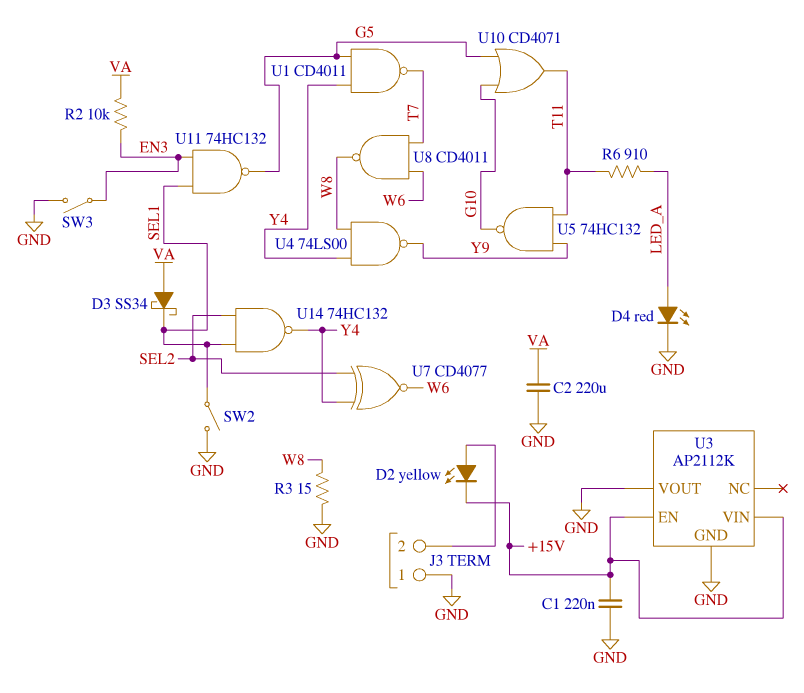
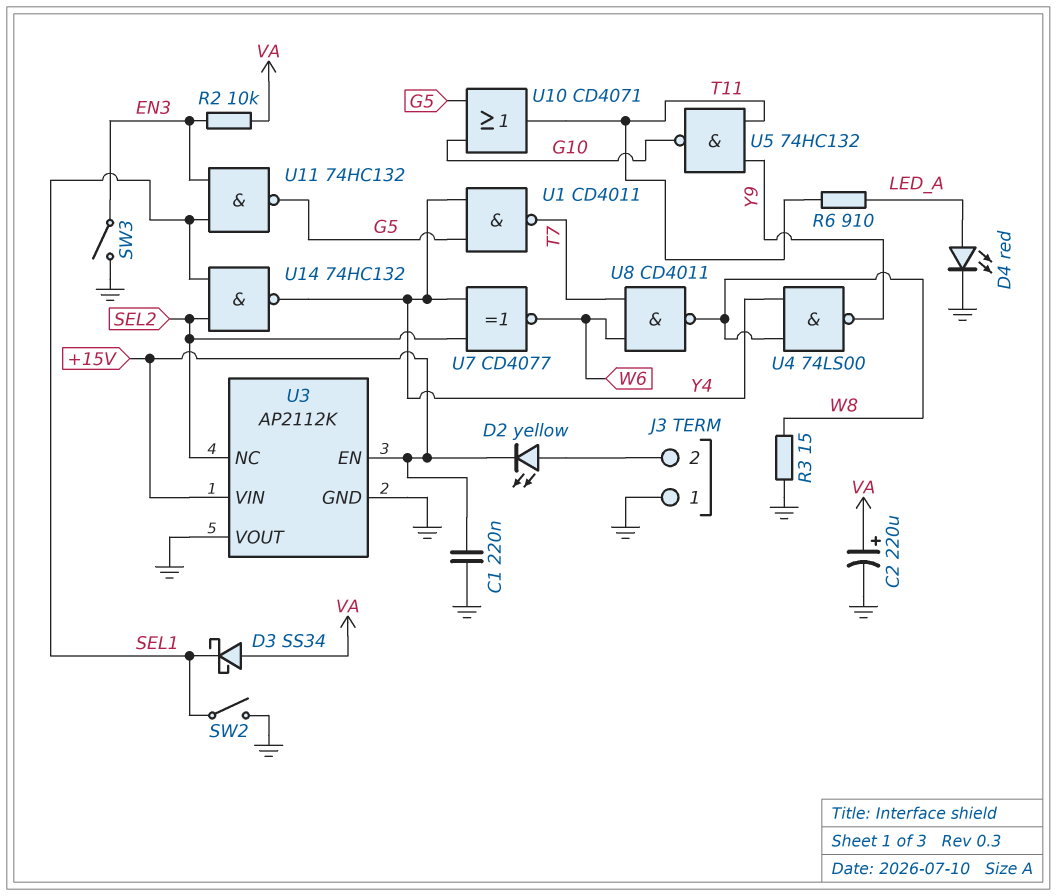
C2: 220uF (GND, VA) -> 220uF (plus VA, minus GND)
U3 pin NC: none -> SEL2

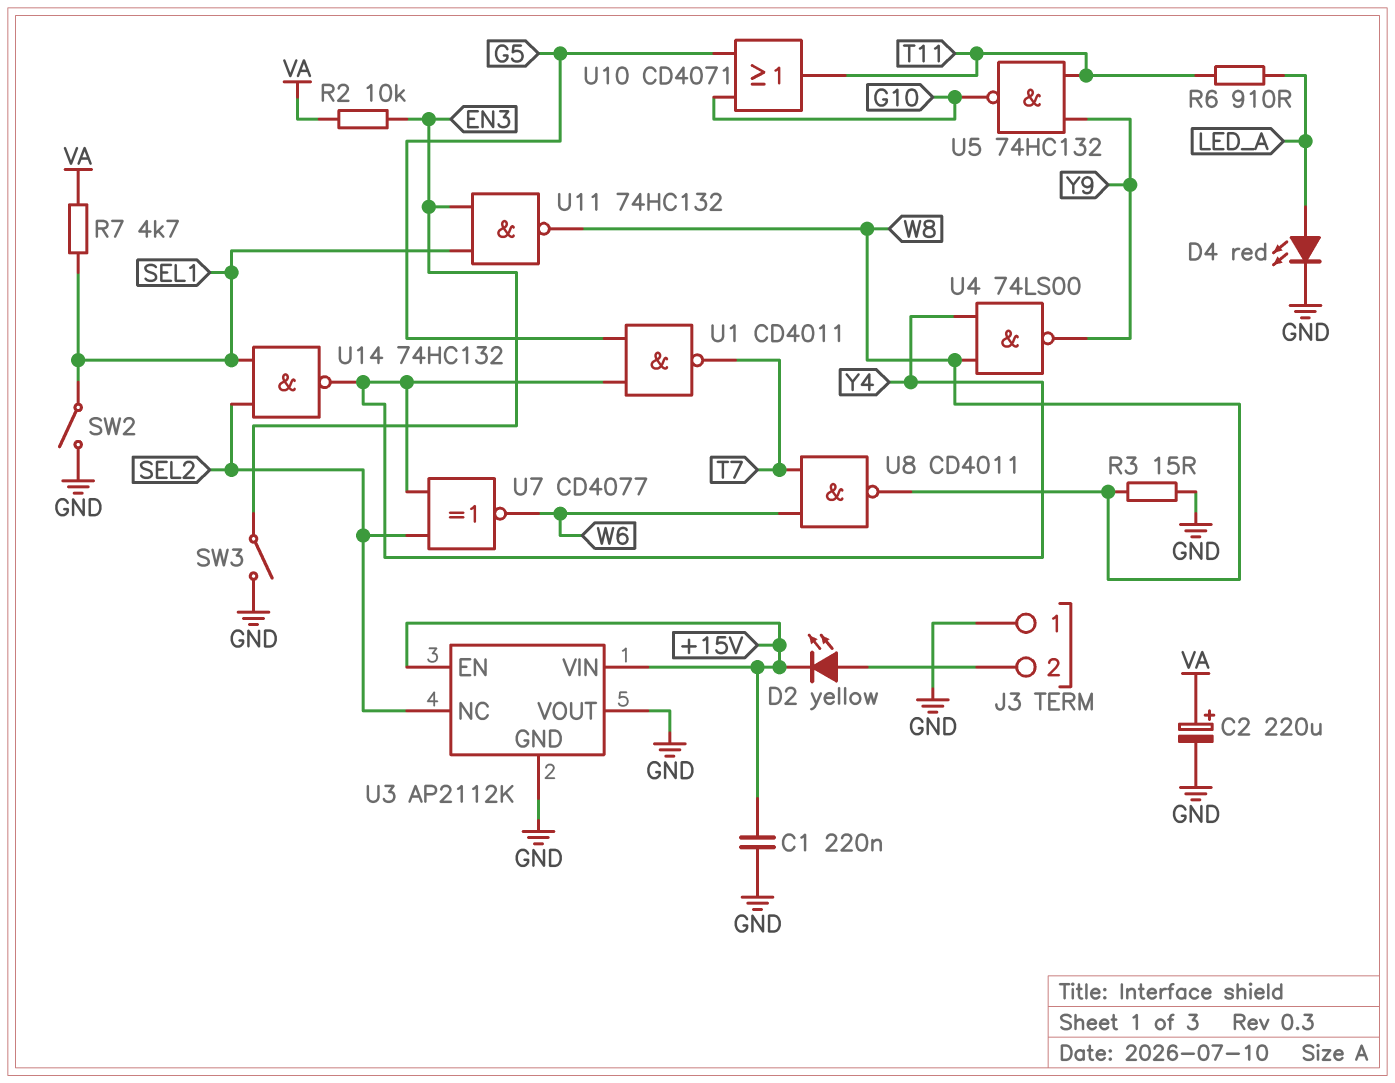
D3: schottky SS34 (A VA, K SEL1) -> none
R7: none -> 4.7k (SEL1, VA)
U11: NAND 74HC132 (in EN3, in SEL1, out G5) -> NAND 74HC132 (in EN3, in SEL1, out W8)

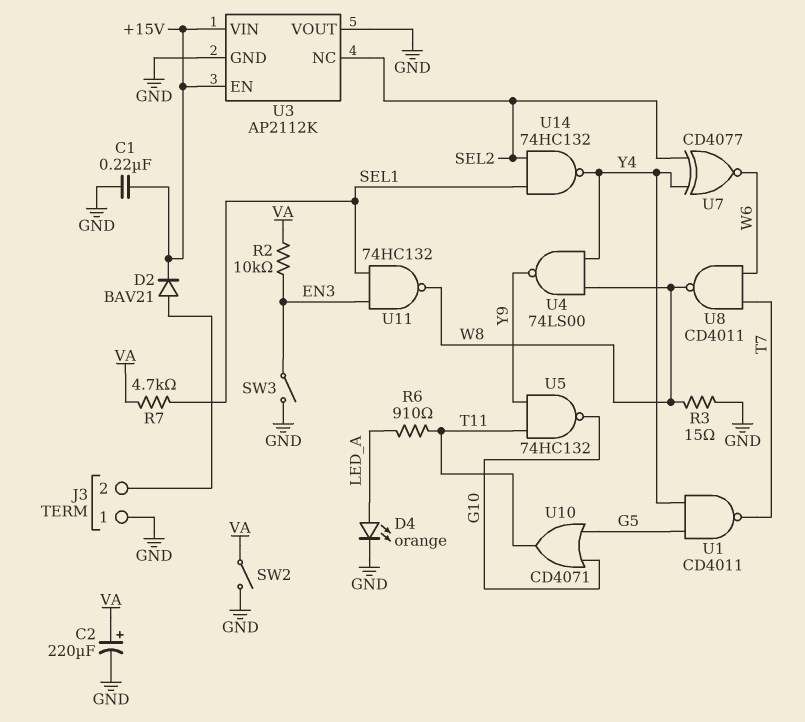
D2: LED yellow (A J3/2, K +15V) -> diode BAV21 (A J3/2, K +15V)
D4: LED red (A LED_A, K GND) -> LED orange (A LED_A, K GND)
SW2: switch (GND, SEL1) -> switch (GND, VA)

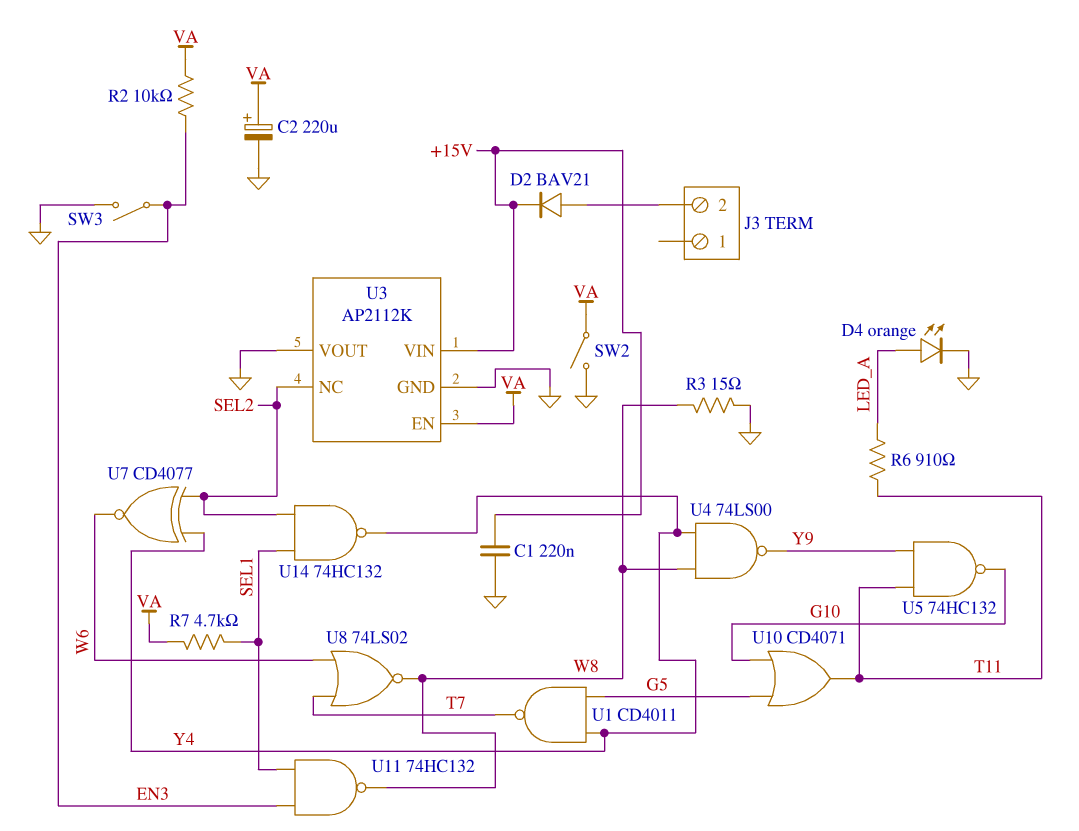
J3 pin 1: GND -> none
U3 pin EN: +15V -> VA
U8: NAND CD4011 (in T7, in W6, out W8) -> NOR 74LS02 (in T7, in W6, out W8)

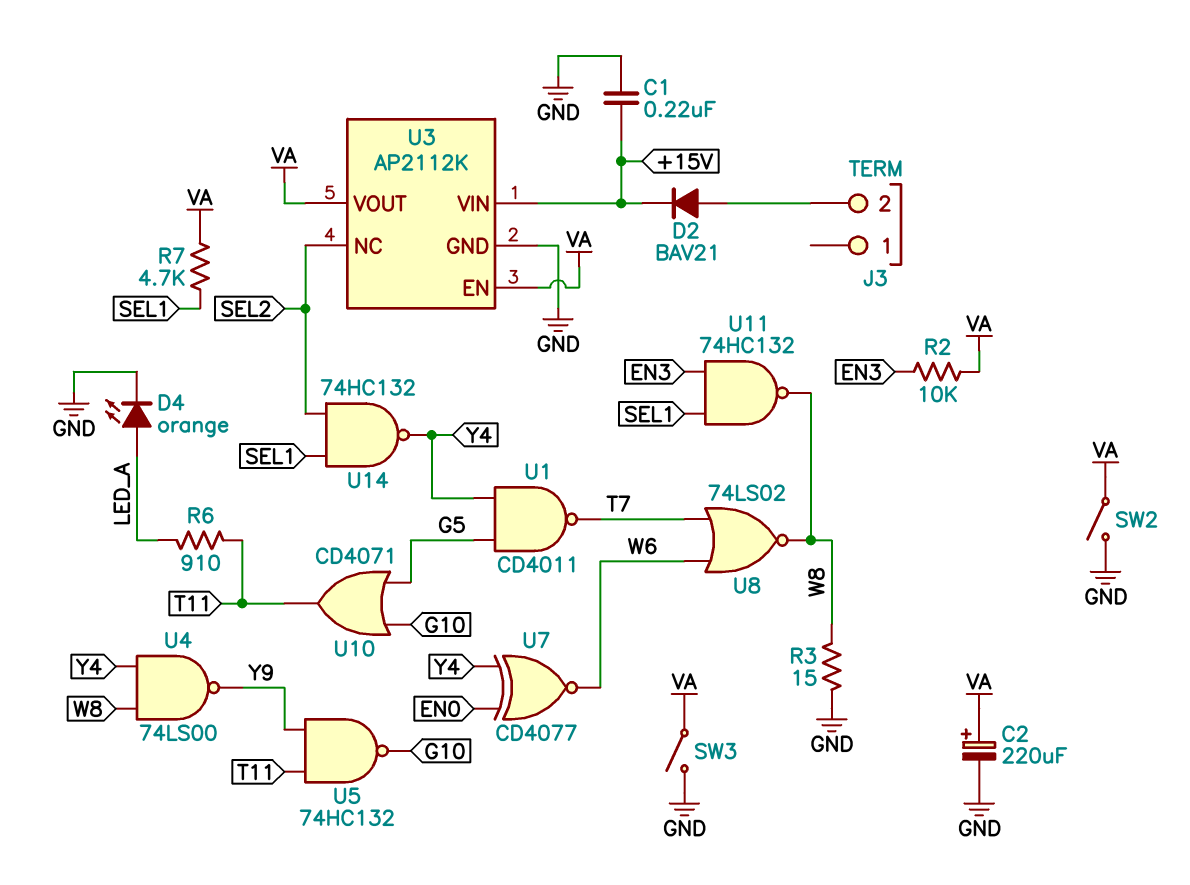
SW3: switch (EN3, GND) -> switch (GND, VA)
U3 pin VOUT: GND -> VA
U7: XNOR CD4077 (in SEL2, in Y4, out W6) -> XNOR CD4077 (in EN0, in Y4, out W6)

